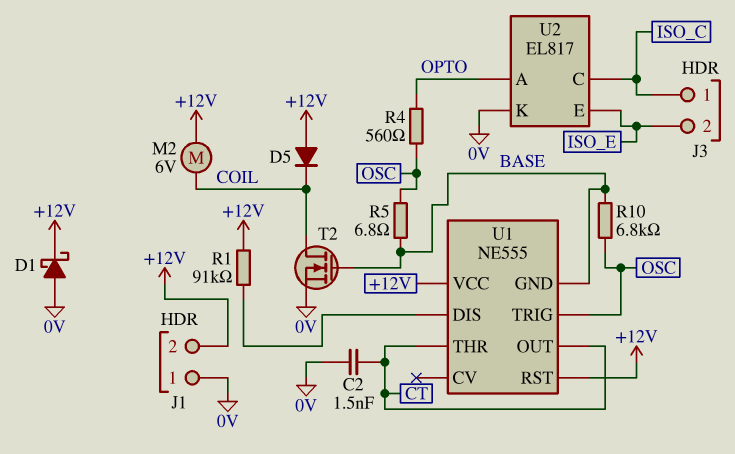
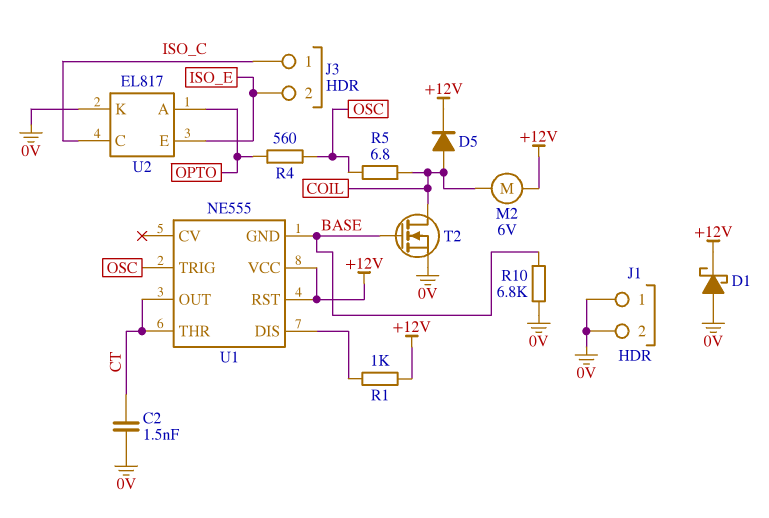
D5: diode (A +12V, K COIL) -> diode (A COIL, K +12V)
J1 pin 2: +12V -> 0V
R1: 91k (+12V, U1/DIS) -> 1k (+12V, U1/DIS)
R5: 6.8 (BASE, OSC) -> 6.8 (COIL, OSC)
R10: 6.8k (BASE, OSC) -> 6.8k (0V, BASE)

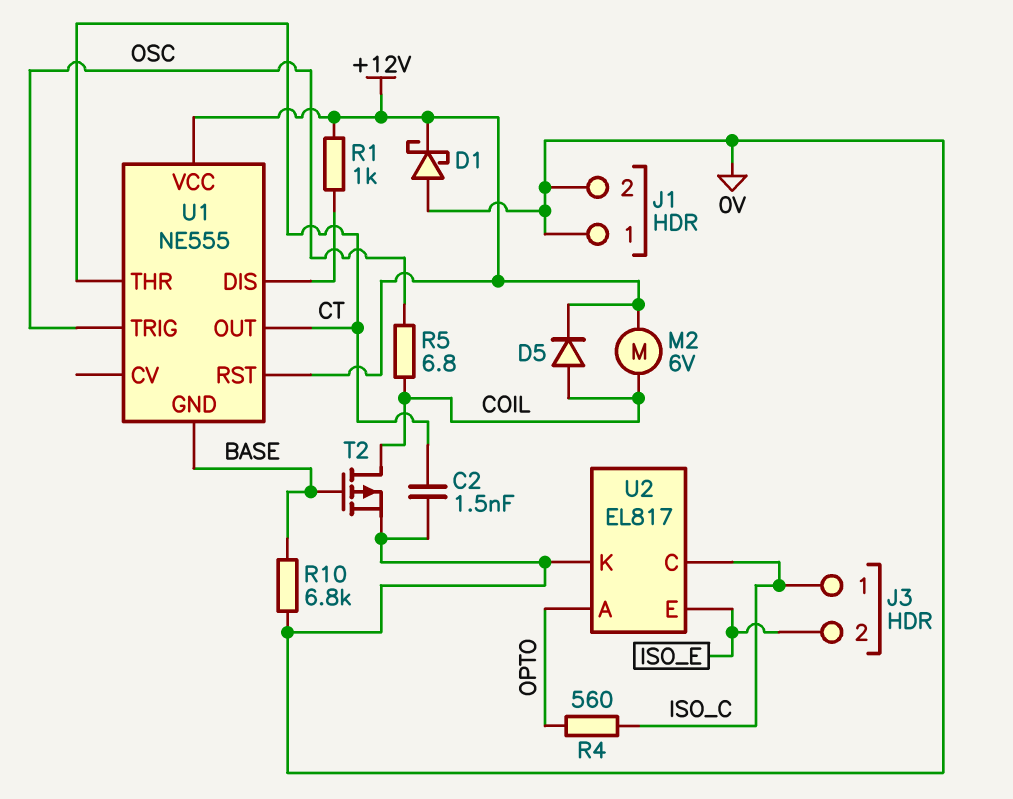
R4: 560 (OPTO, OSC) -> 560 (ISO_C, OPTO)
T2: NMOS (G BASE, D COIL, S 0V) -> PMOS (G BASE, D COIL, S 0V)

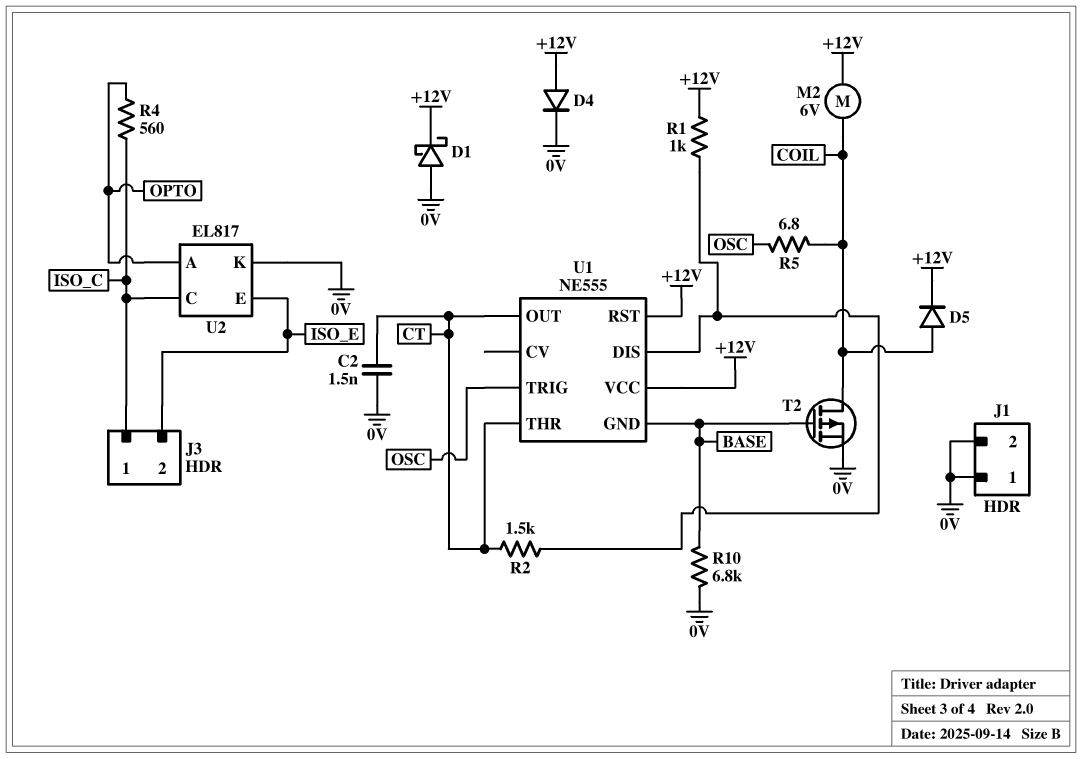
D4: none -> diode (A +12V, K 0V)
R2: none -> 1.5k (CT, U1/DIS)

